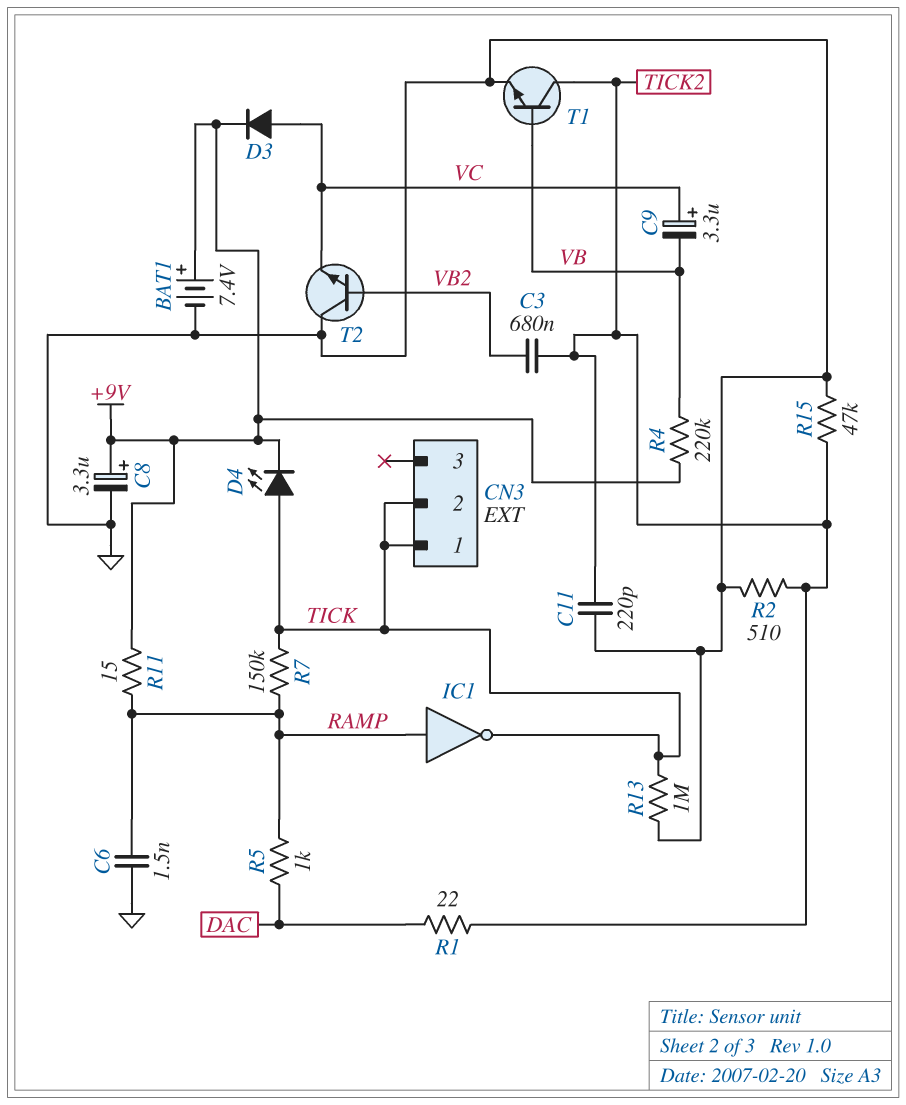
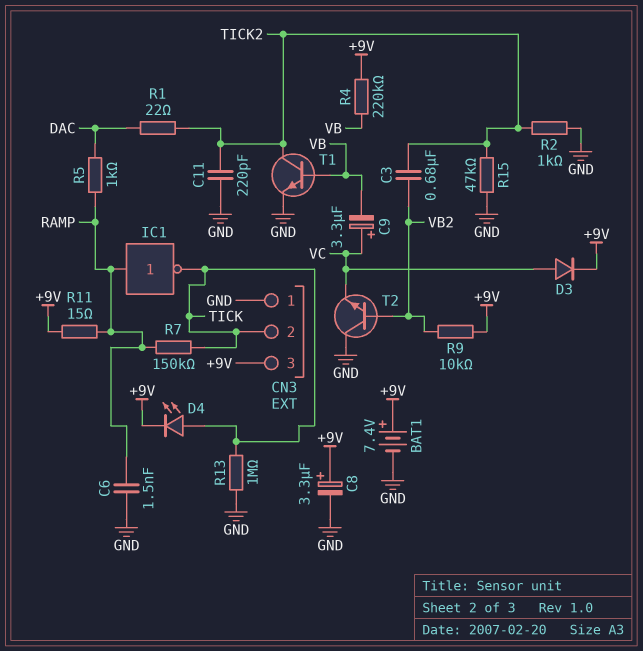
CN3 pin 1: TICK -> GND
CN3 pin 3: none -> +9V
R2: 510 (GND, TICK2) -> 1k (GND, TICK2)
R9: none -> 10k (+9V, VB2)

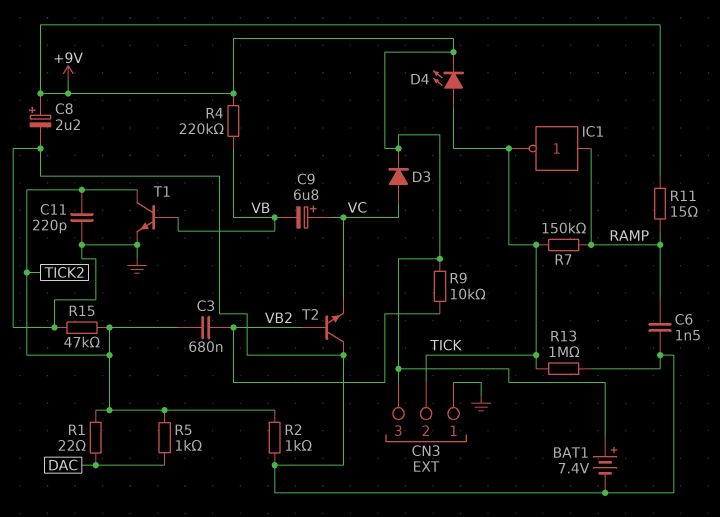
C8: 3.3uF (plus +9V, minus GND) -> 2.2uF (plus +9V, minus GND)
C9: 3.3uF (plus VC, minus VB) -> 6.8uF (plus VC, minus VB)
R5: 1k (DAC, RAMP) -> 1k (DAC, TICK2)

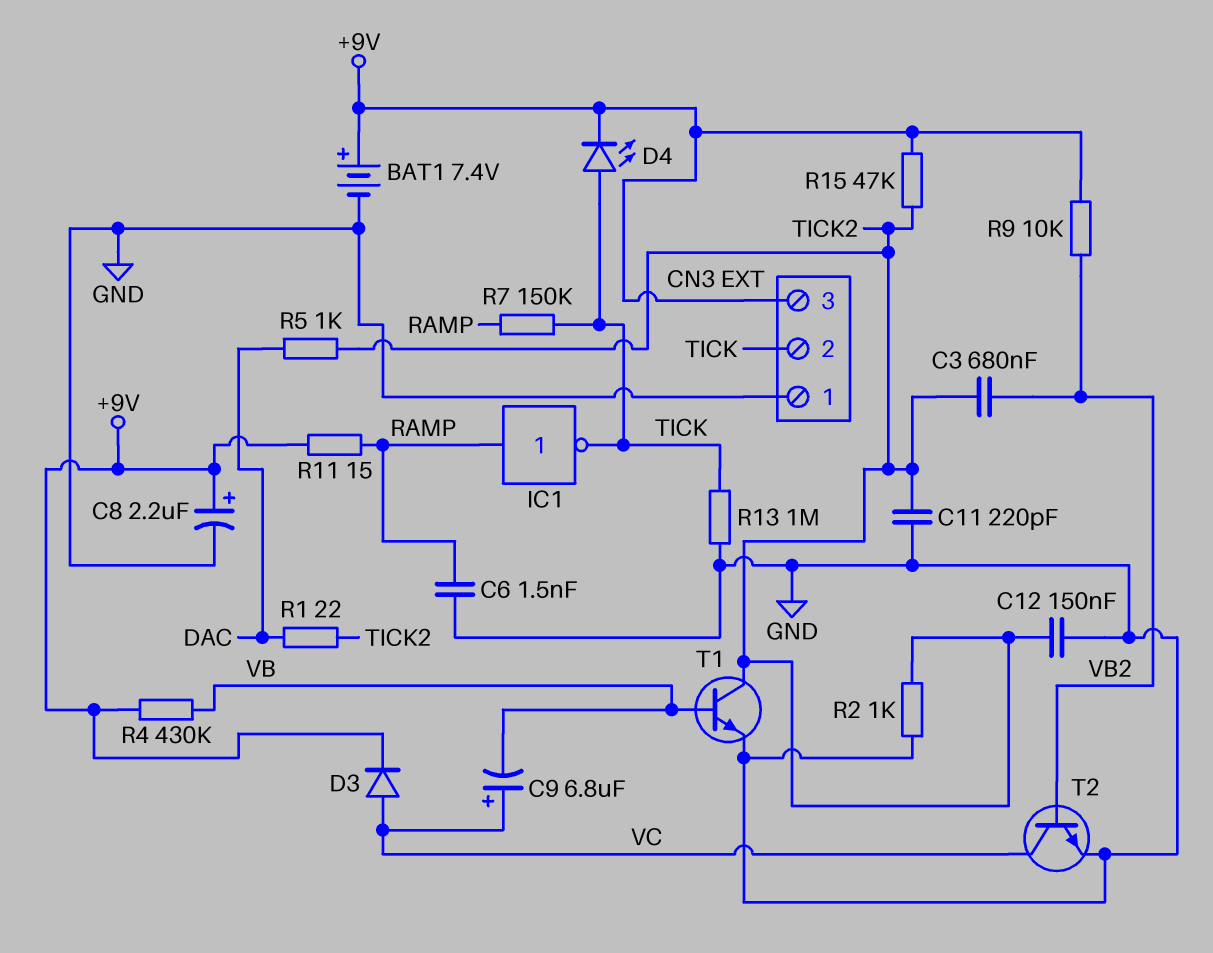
C12: none -> 150nF (GND, TICK2)
R4: 220k (+9V, VB) -> 430k (+9V, VB)
R15: 47k (GND, TICK2) -> 47k (+9V, TICK2)
T2: NPN (B VB2, C GND, E VC) -> NPN (B VB2, C VC, E GND)

